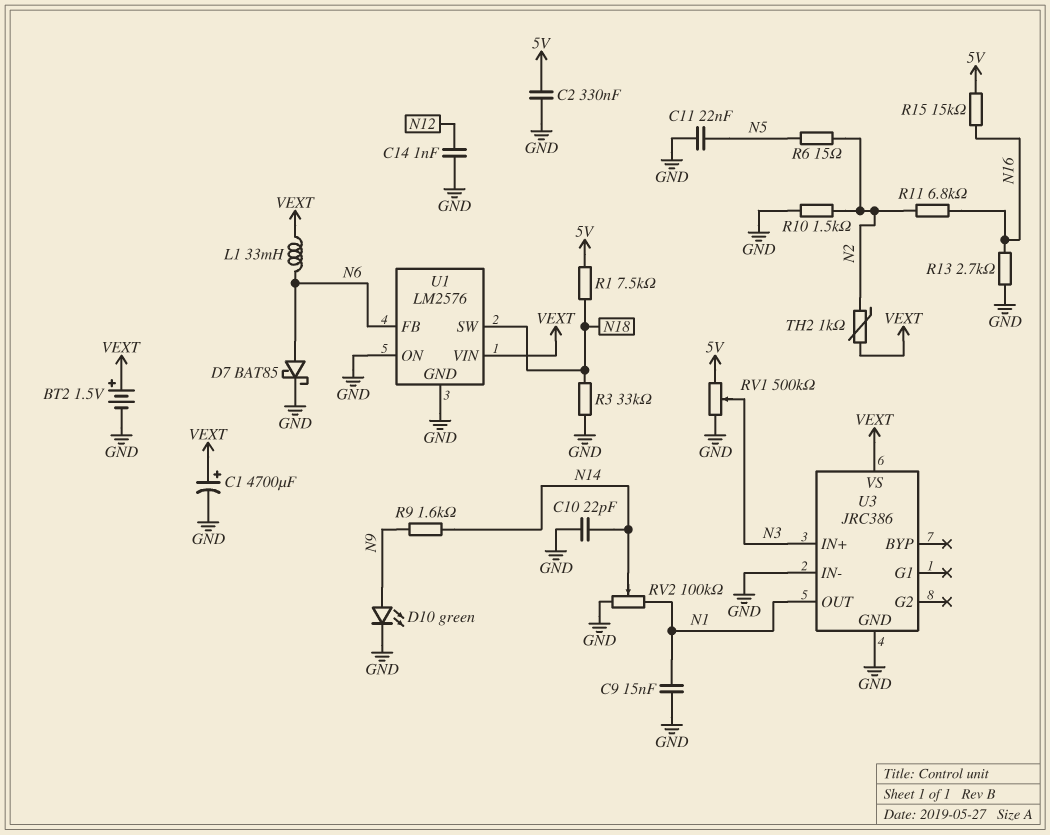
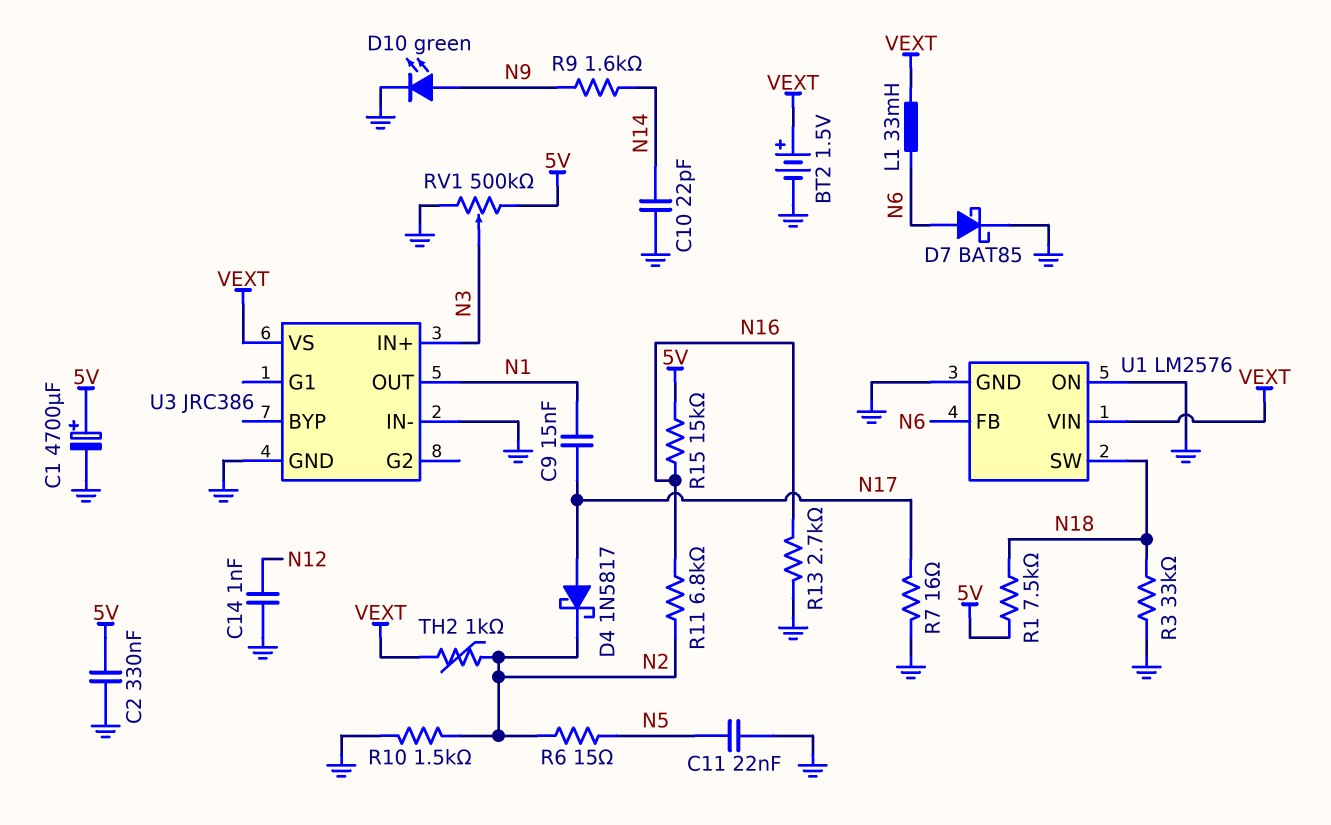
C1: 4700uF (plus VEXT, minus GND) -> 4700uF (plus 5V, minus GND)
C9: 15nF (GND, N1) -> 15nF (N1, N17)
D4: none -> schottky 1N5817 (A N17, K N2)
R7: none -> 16 (GND, N17)
RV2: 100k (GND, N1, wiper N14) -> none

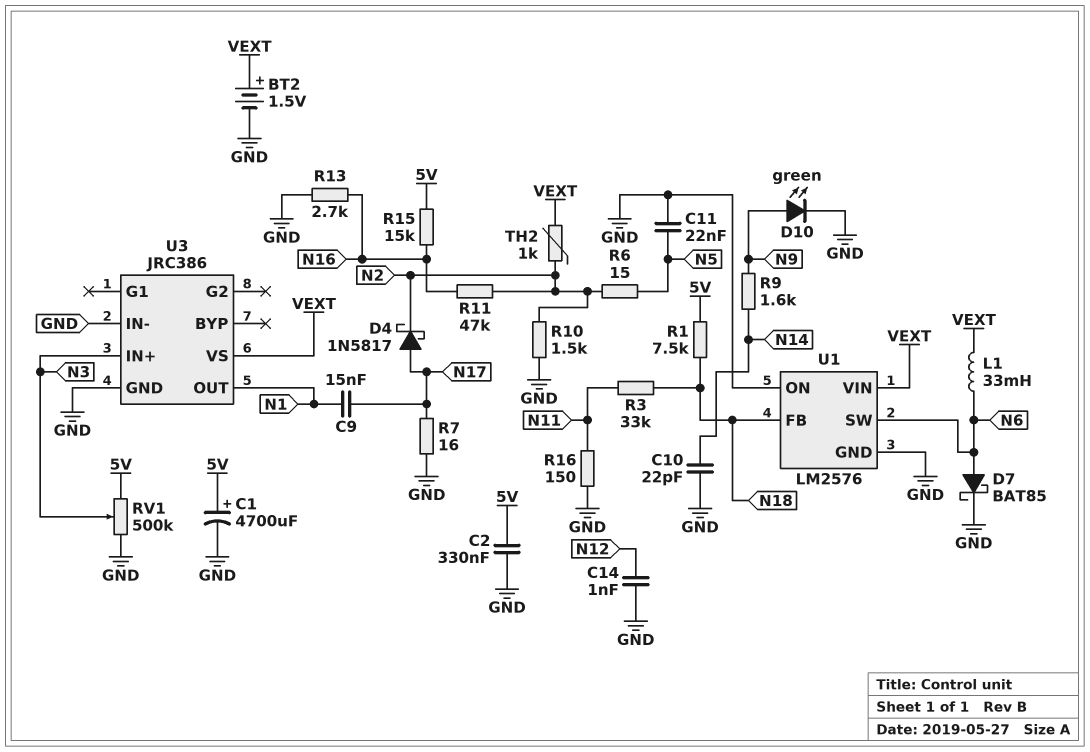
R3: 33k (GND, N18) -> 33k (N11, N18)
R11: 6.8k (N2, N16) -> 47k (N2, N16)
R16: none -> 150 (GND, N11)
U1 pin FB: N6 -> N18
U1 pin SW: N18 -> N6

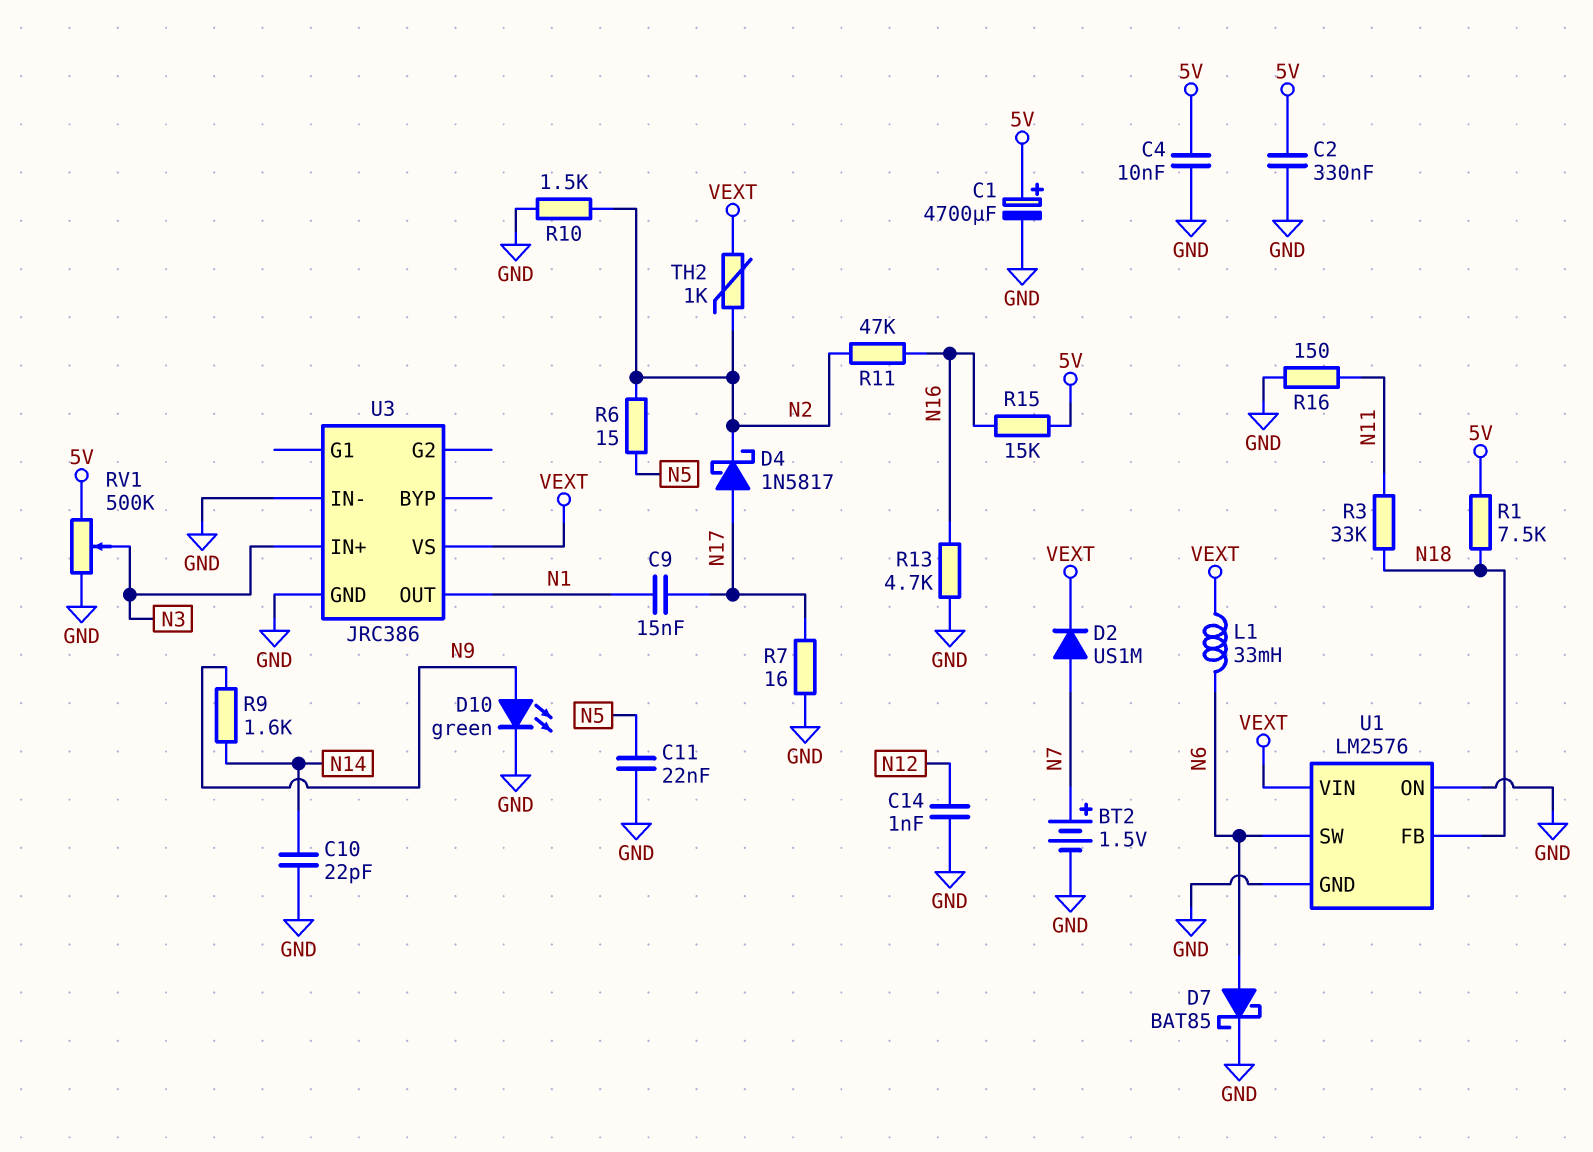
BT2: 1.5V (plus VEXT, minus GND) -> 1.5V (plus N7, minus GND)
C4: none -> 10nF (5V, GND)
D2: none -> diode US1M (A N7, K VEXT)
R13: 2.7k (GND, N16) -> 4.7k (GND, N16)

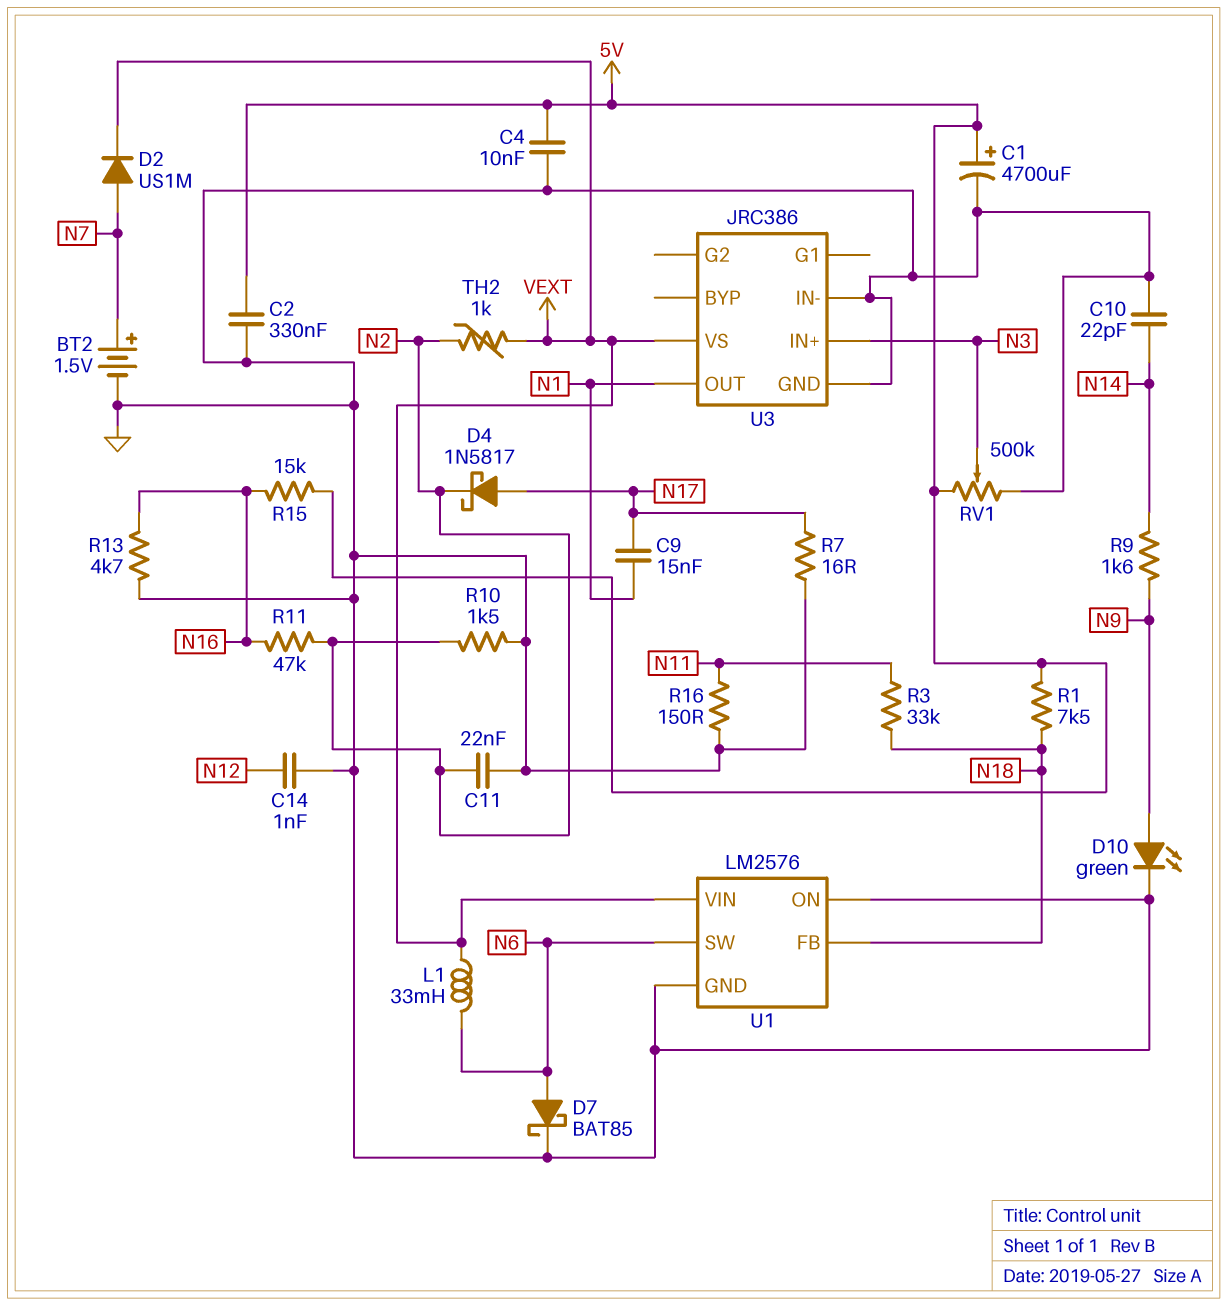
C11: 22nF (GND, N5) -> 22nF (GND, N2)
R6: 15 (N2, N5) -> none

